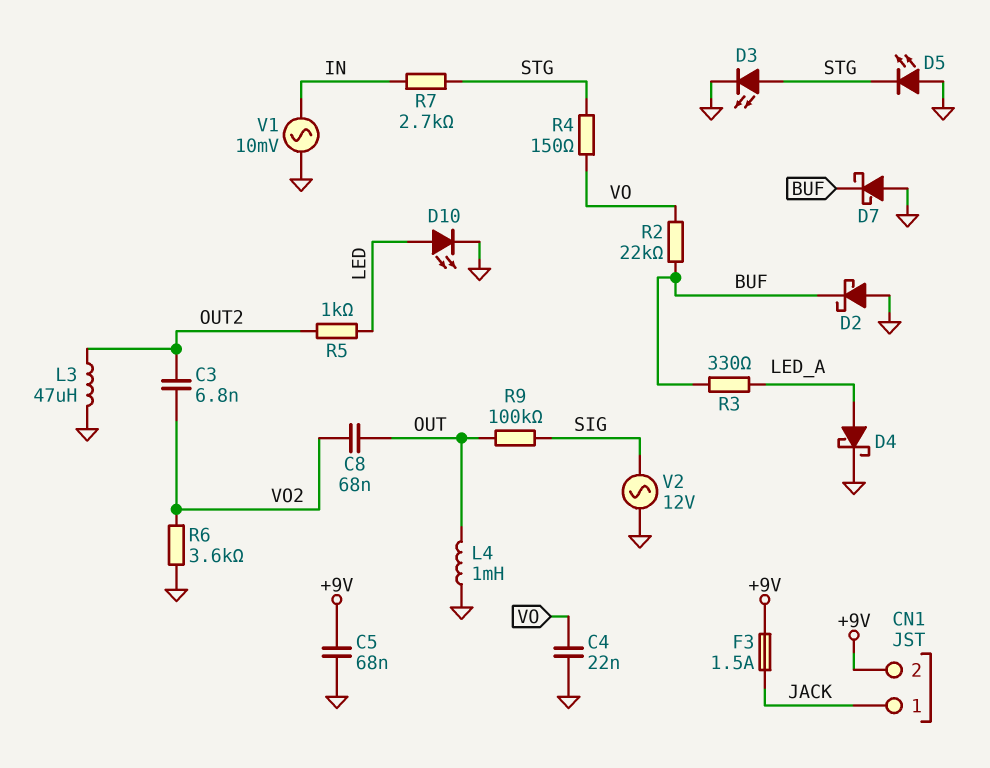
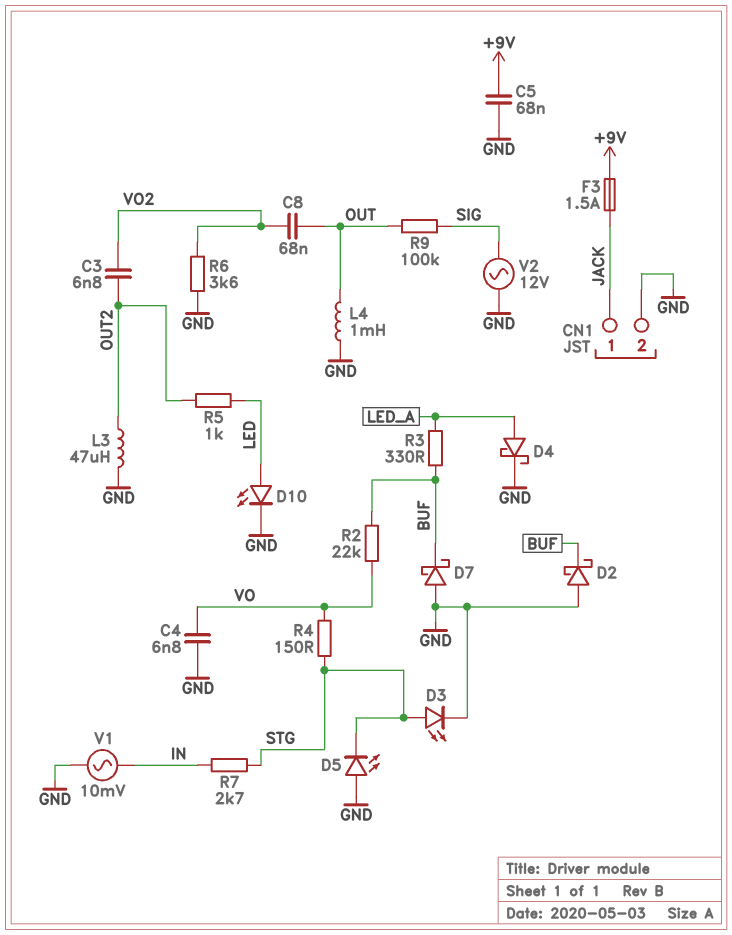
C4: 22nF (GND, VO) -> 6.8nF (GND, VO)
CN1 pin 2: +9V -> GND

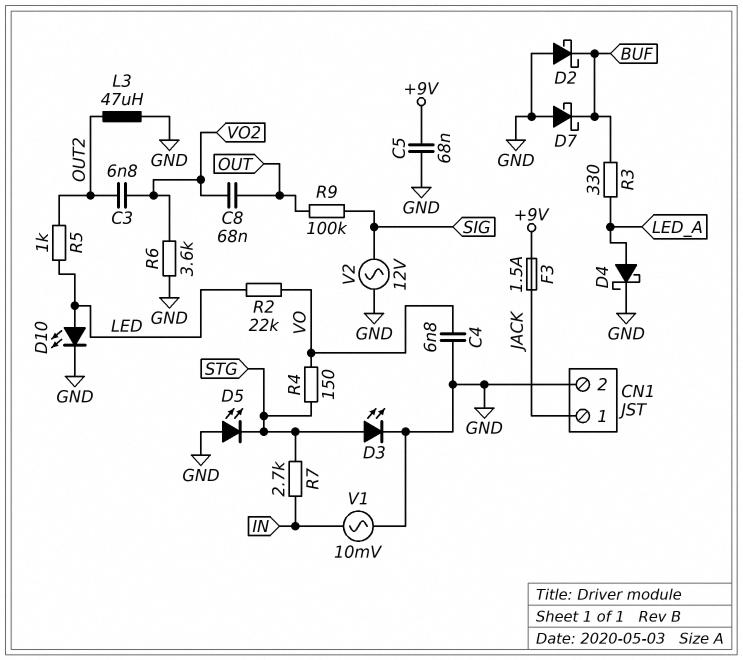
L4: 1mH (GND, OUT) -> none
R2: 22k (BUF, VO) -> 22k (LED, VO)

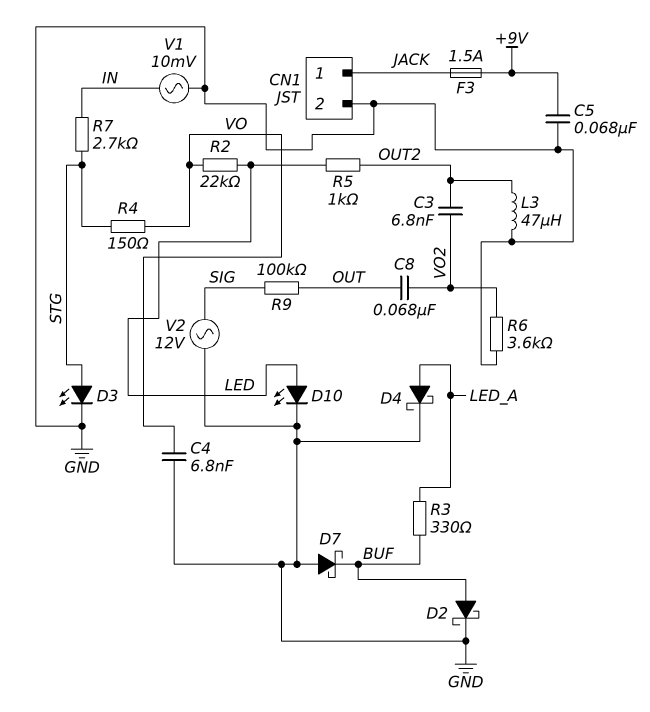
D2: schottky (A GND, K BUF) -> schottky (A BUF, K GND)
D5: LED (A GND, K STG) -> none

